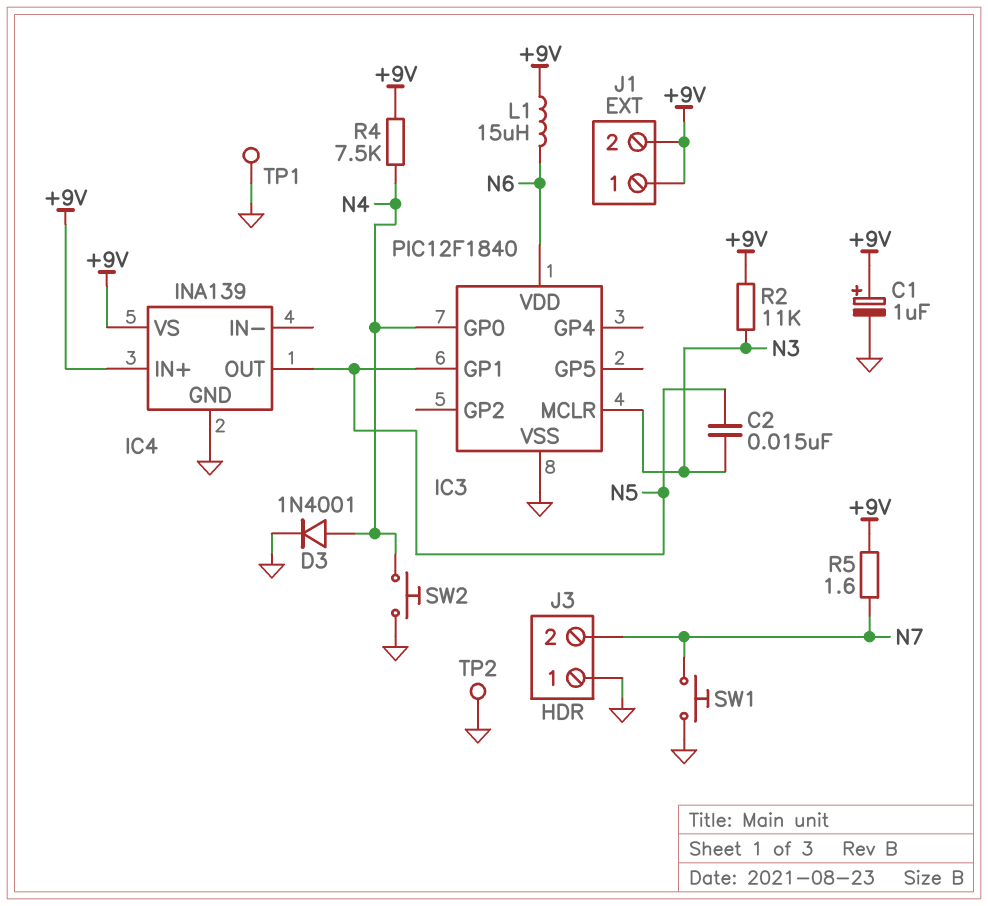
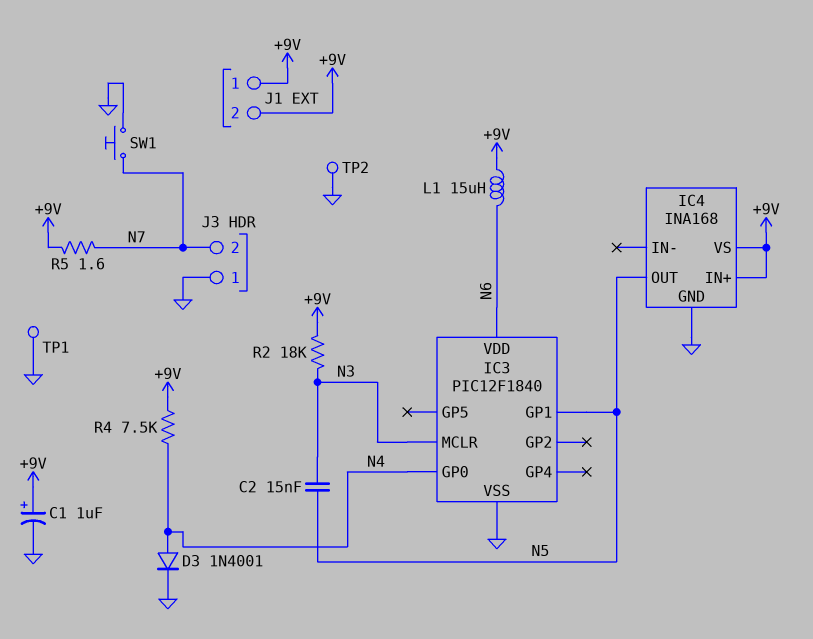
IC4: INA139 -> INA168
R2: 11k (+9V, N3) -> 18k (+9V, N3)
SW2: button (GND, N4) -> none

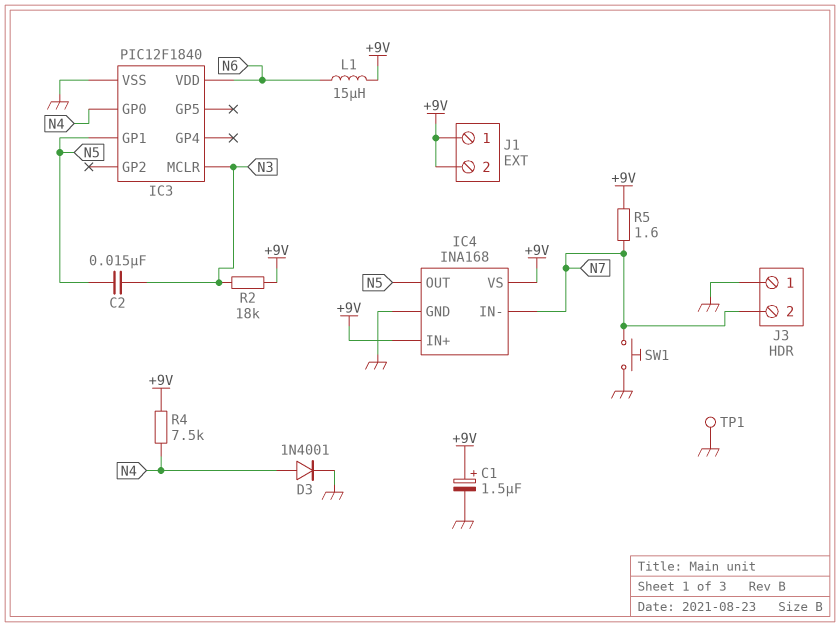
C1: 1uF (plus +9V, minus GND) -> 1.5uF (plus +9V, minus GND)
IC4 pin IN-: none -> N7
TP2: test point (GND) -> none

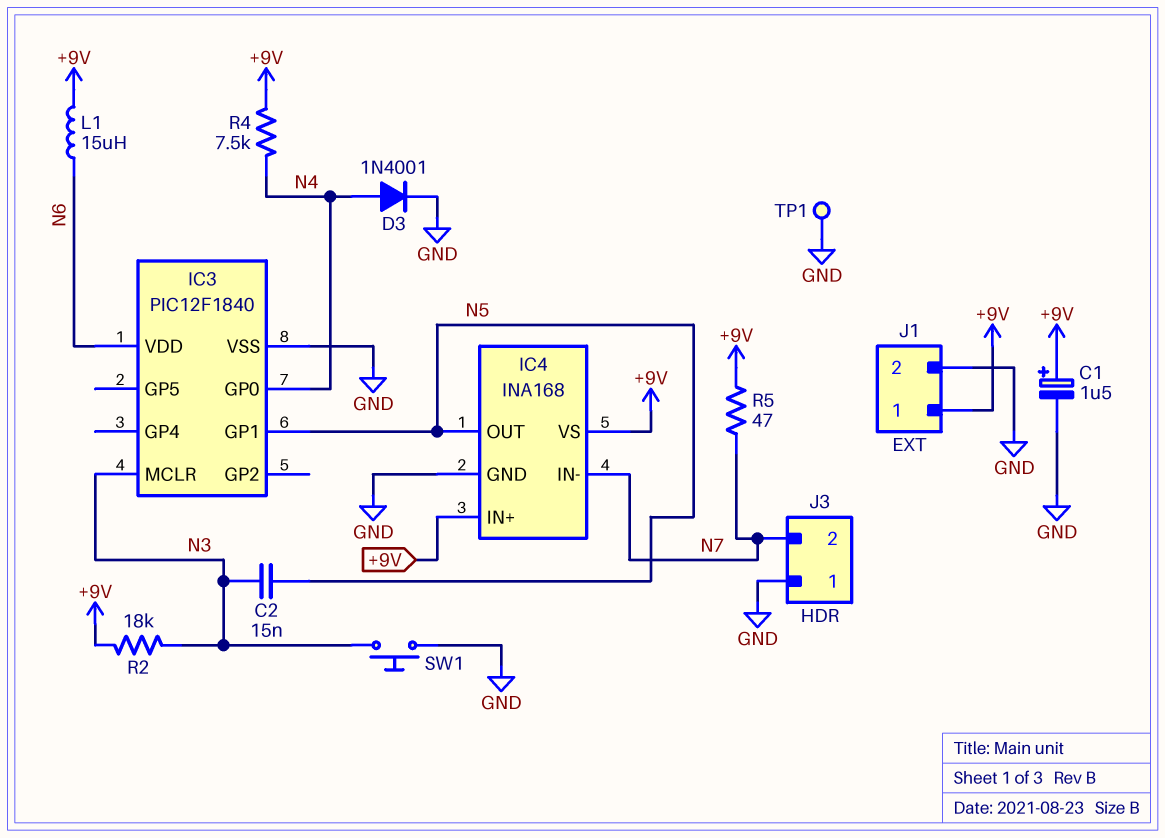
J1 pin 2: +9V -> GND
R5: 1.6 (+9V, N7) -> 47 (+9V, N7)
SW1: button (GND, N7) -> button (GND, N3)

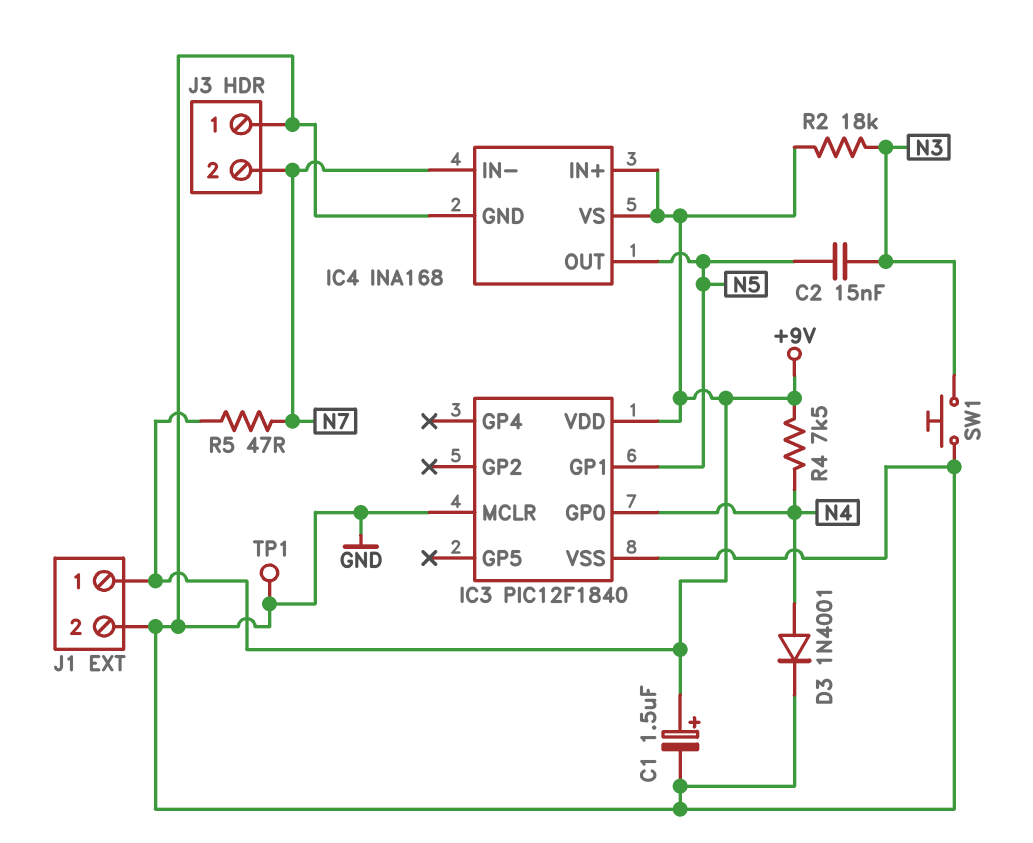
IC3 pin MCLR: N3 -> GND
IC3 pin VDD: N6 -> +9V
L1: 15uH (+9V, N6) -> none

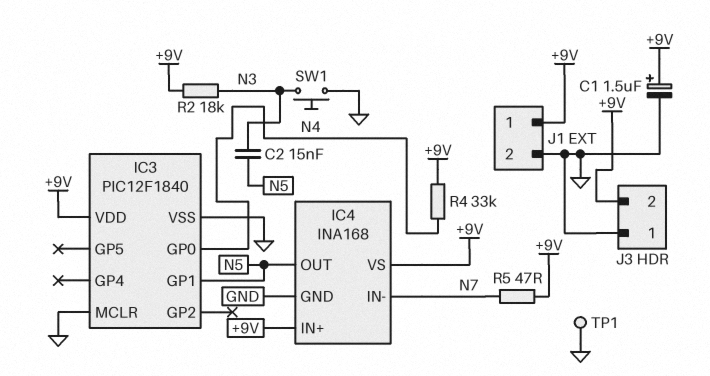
D3: diode 1N4001 (A N4, K GND) -> none
J3 pin 2: N7 -> +9V
R4: 7.5k (+9V, N4) -> 33k (+9V, N4)

